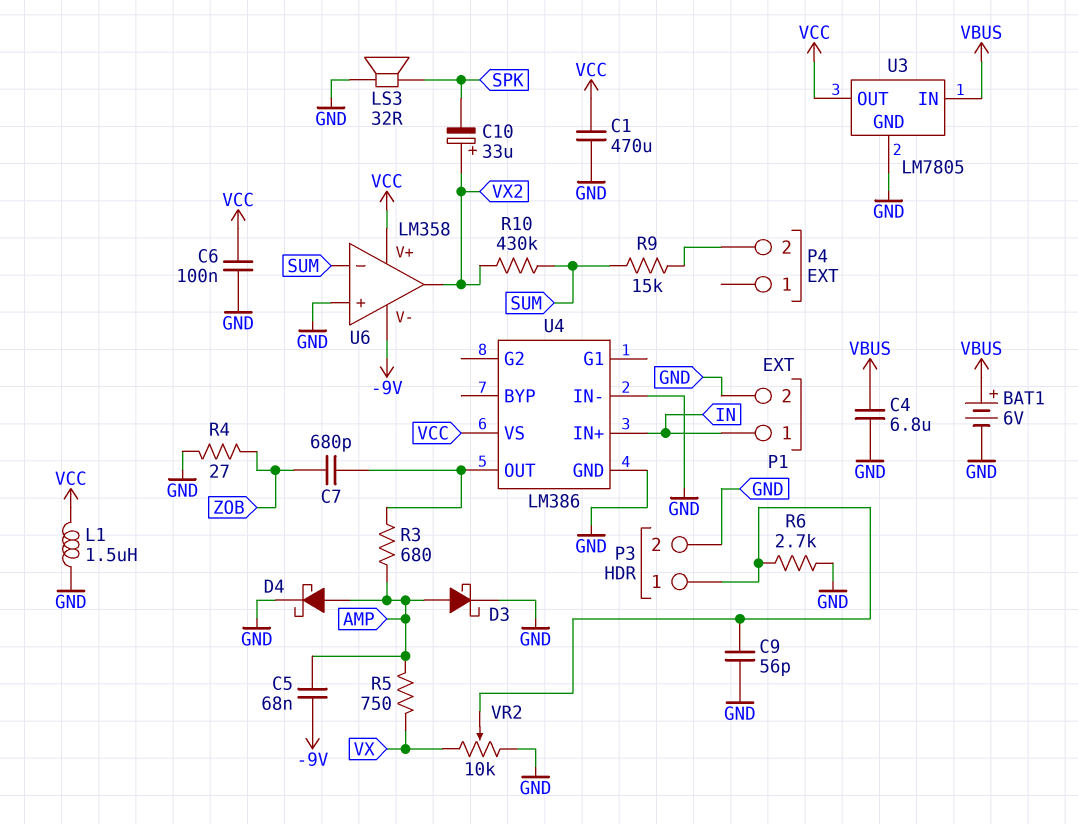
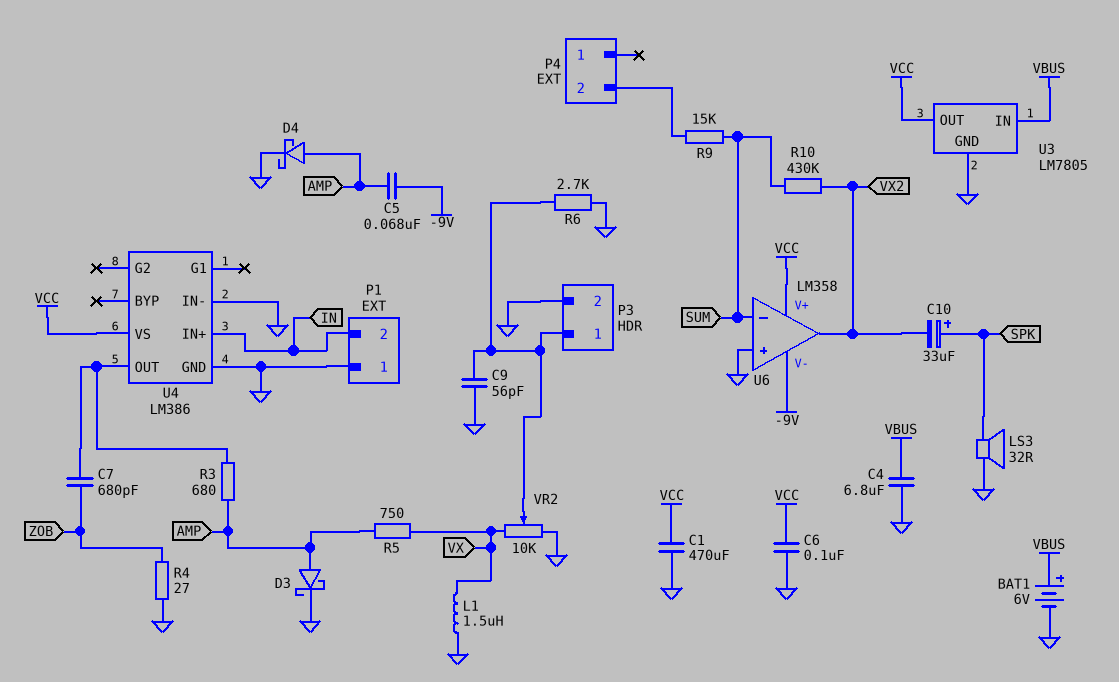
C10: 33uF (plus VX2, minus SPK) -> 33uF (plus SPK, minus VX2)
L1: 1.5uH (GND, VCC) -> 1.5uH (GND, VX)
P1 pin 1: IN -> GND
P1 pin 2: GND -> IN

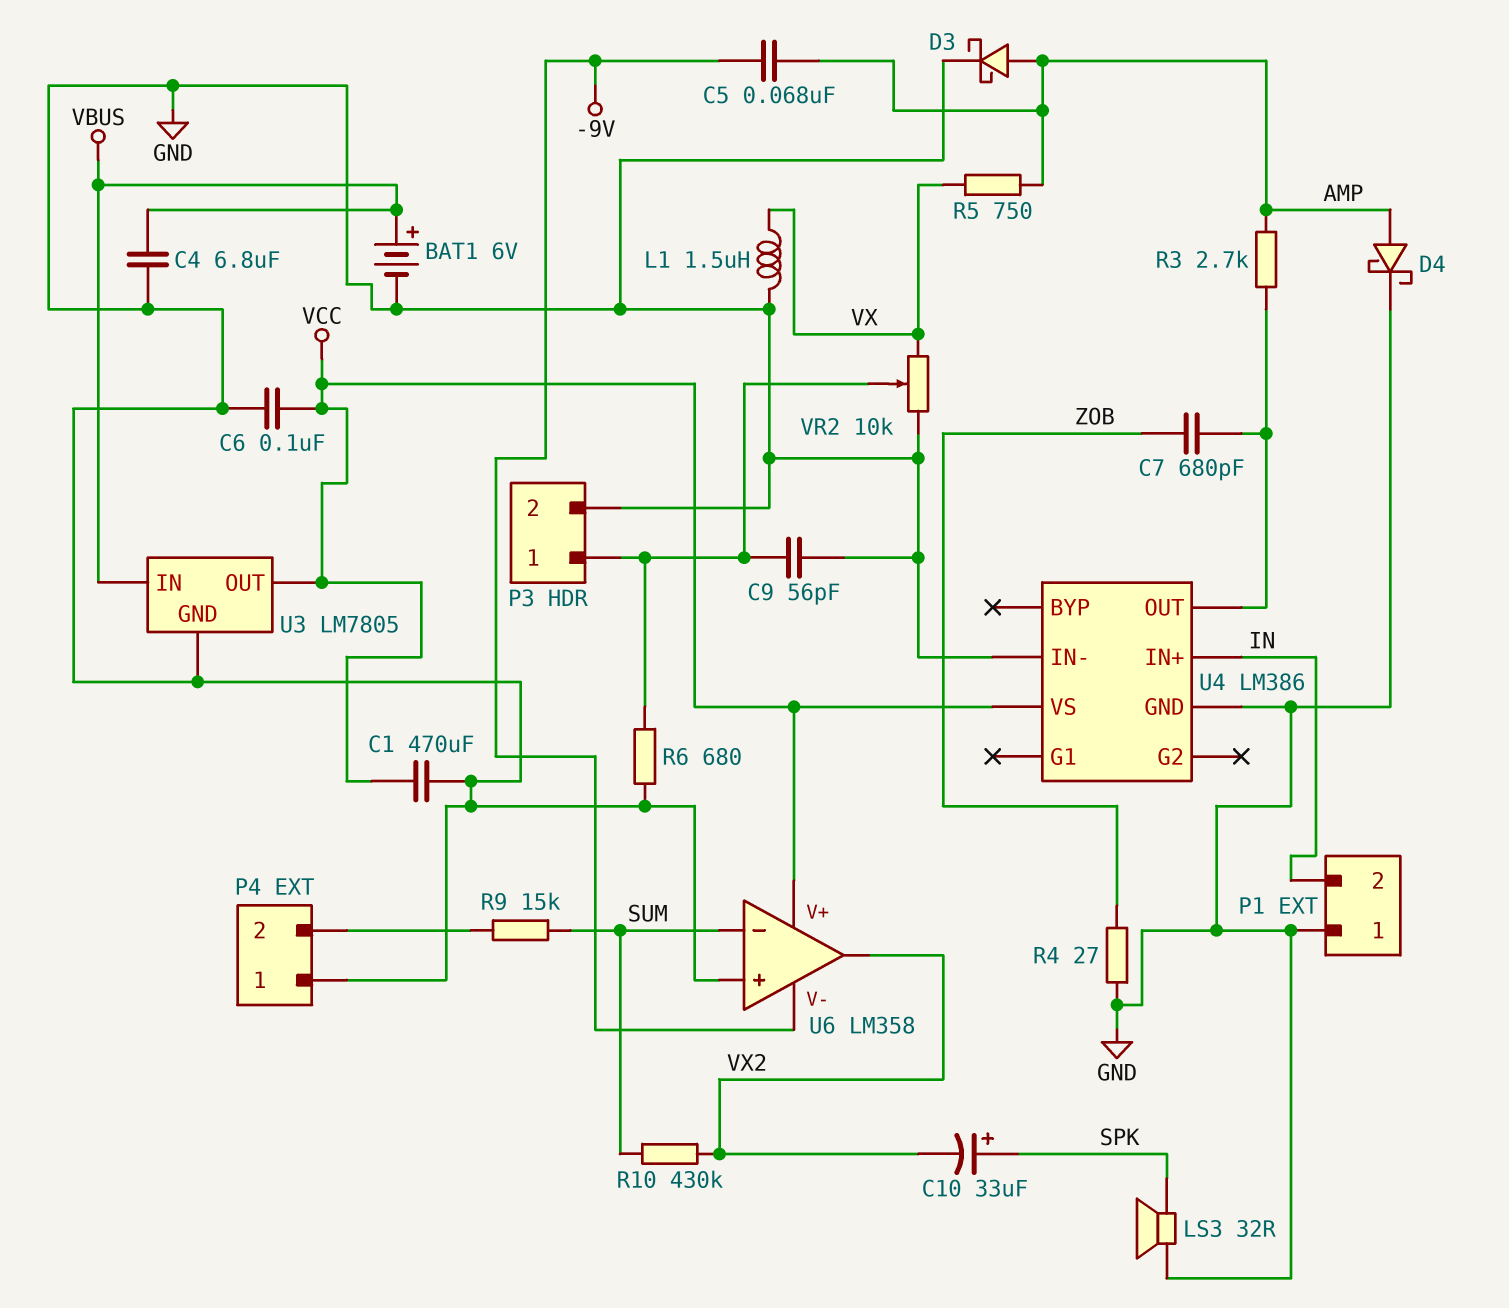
P4 pin 1: none -> GND
R3: 680 (AMP, U4/OUT) -> 2.7k (AMP, U4/OUT)
R6: 2.7k (GND, P3/1) -> 680 (GND, P3/1)

